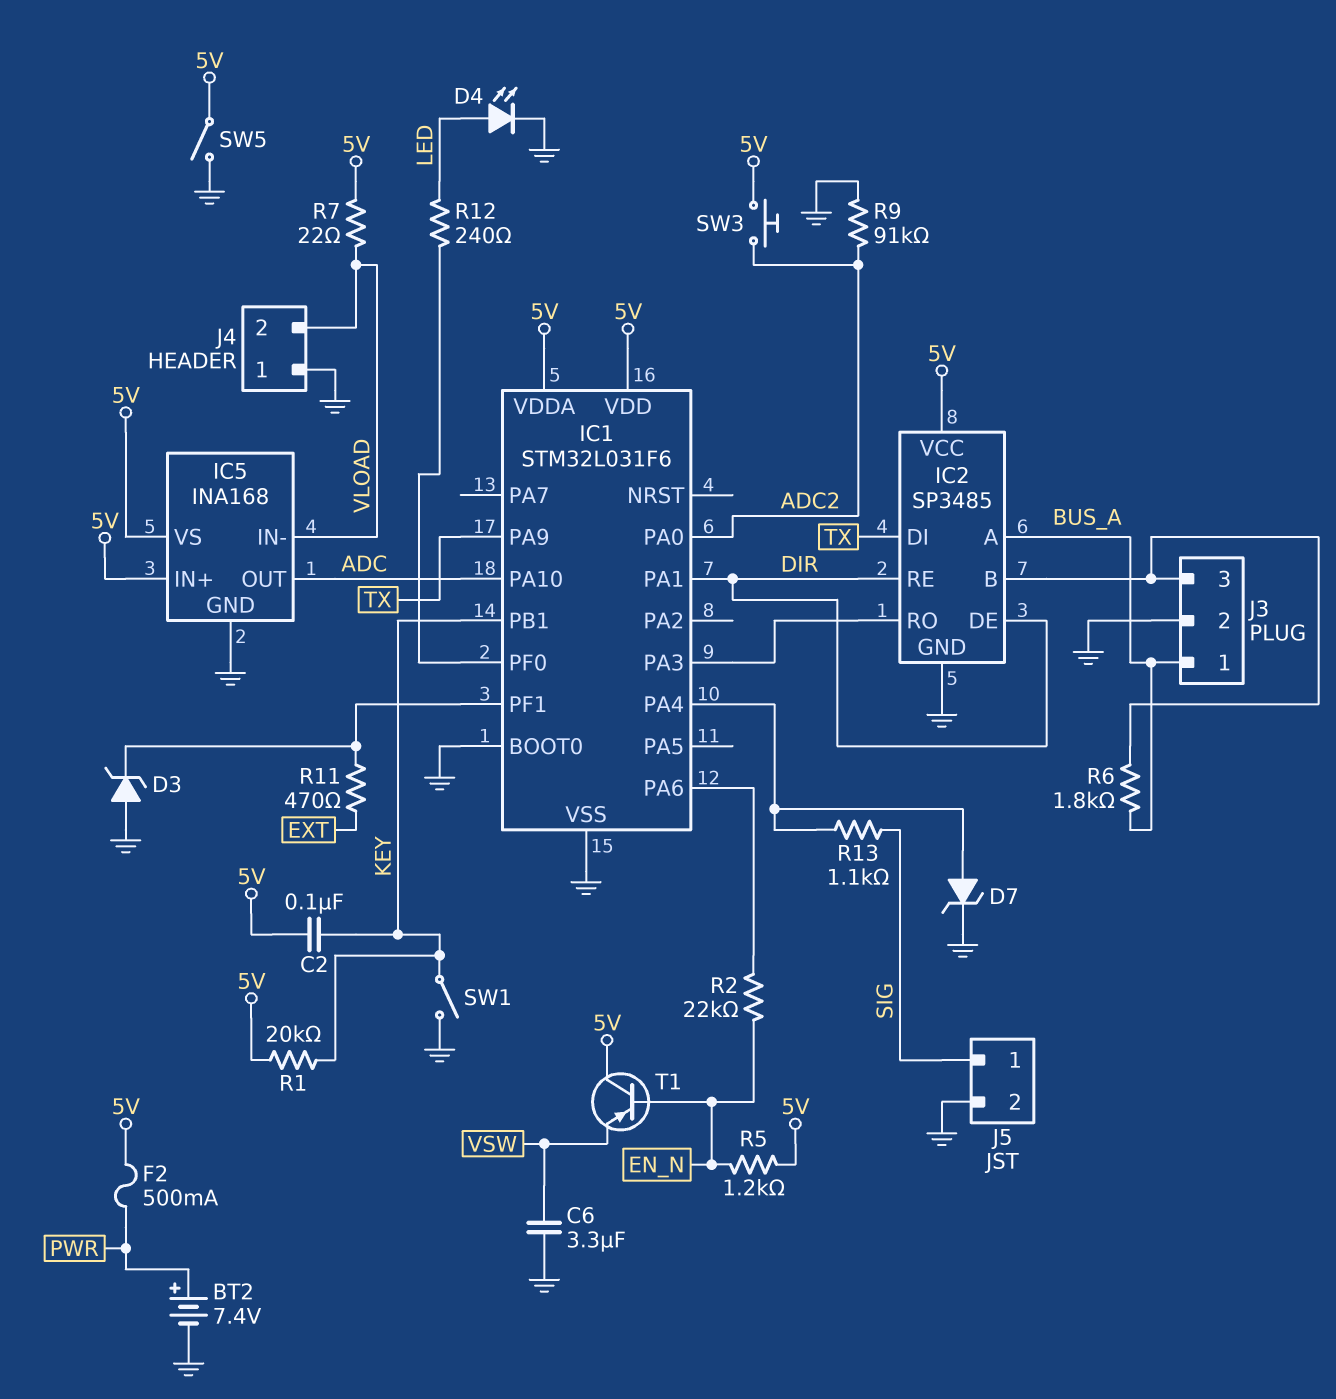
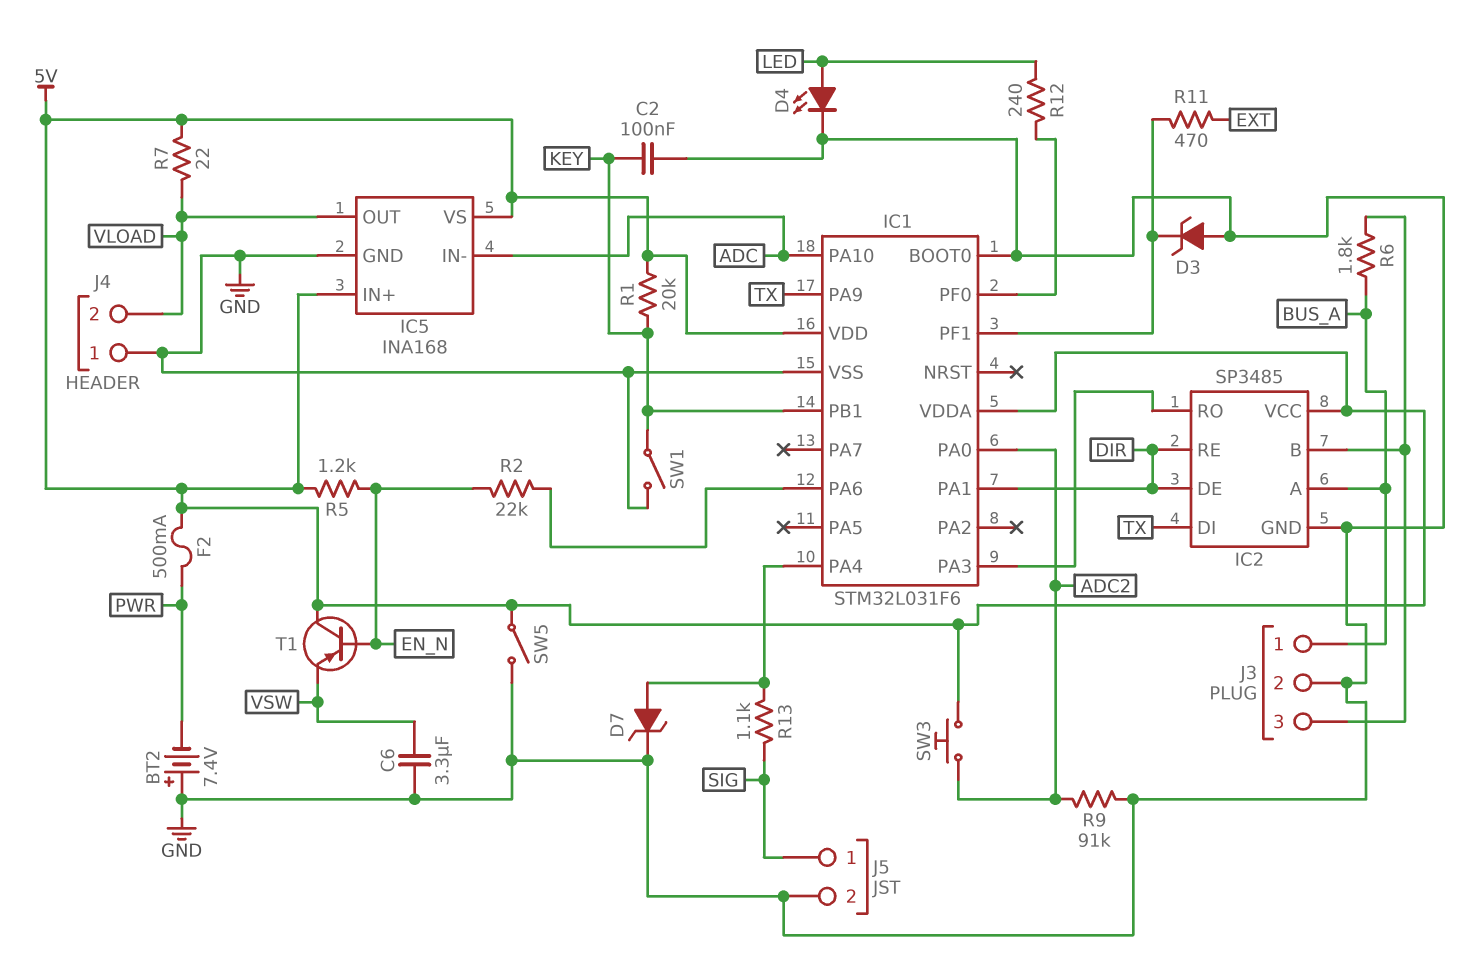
BT2: 7.4V (plus PWR, minus GND) -> 7.4V (plus GND, minus PWR)
C2: 100nF (5V, KEY) -> 100nF (GND, KEY)
IC5 pin IN-: VLOAD -> ADC
IC5 pin OUT: ADC -> VLOAD

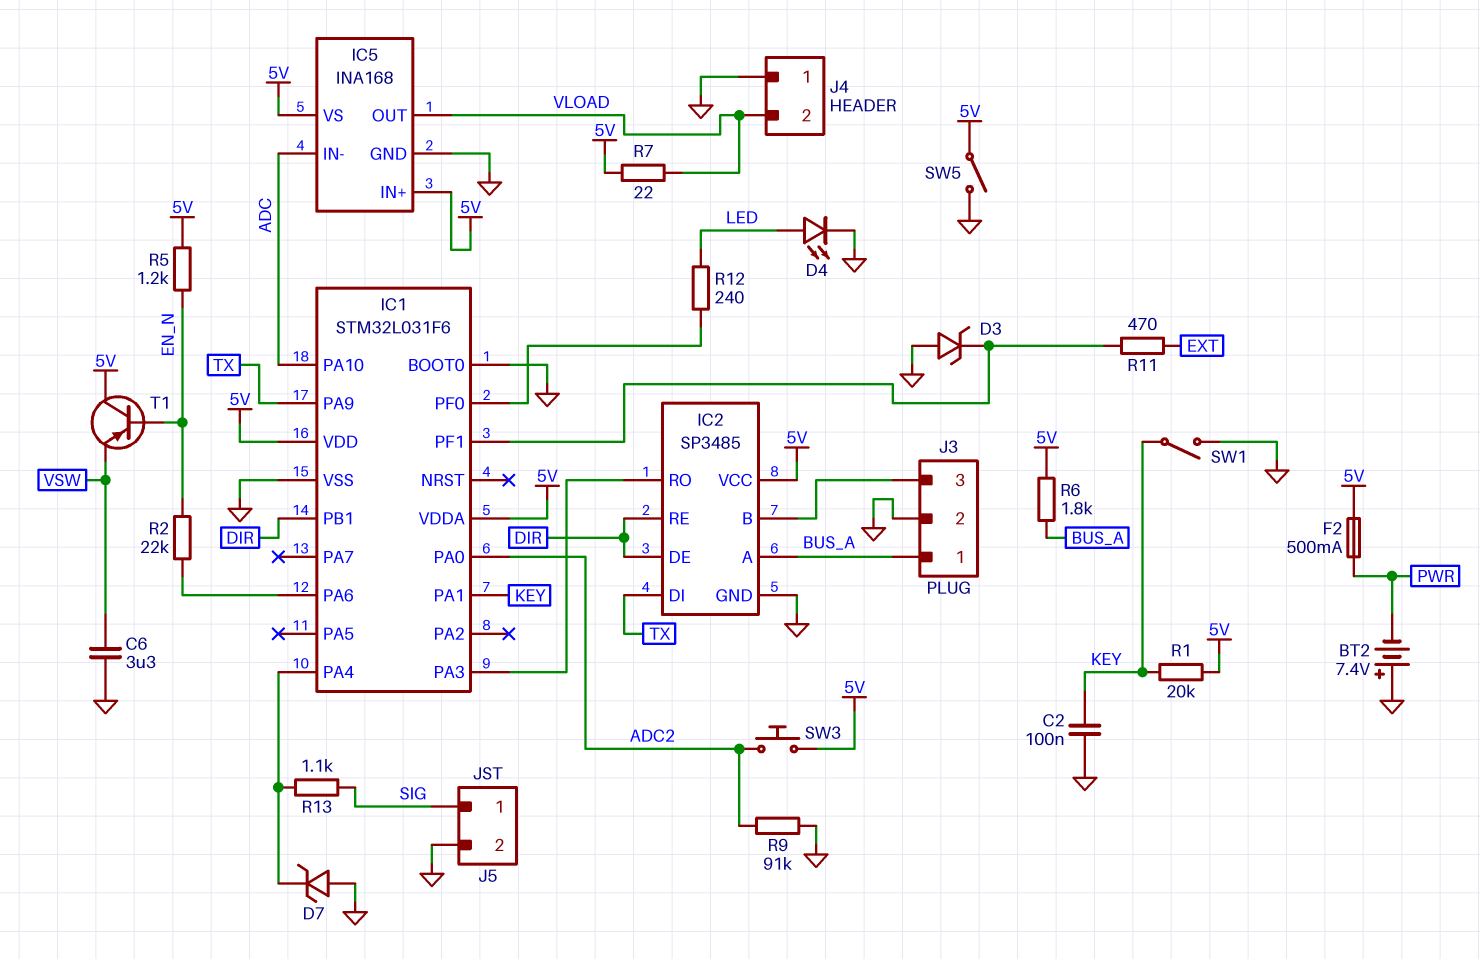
D7: zener (A IC1/PA4, K GND) -> zener (A GND, K IC1/PA4)
IC1 pin PA1: DIR -> KEY
IC1 pin PB1: KEY -> DIR
R6: 1.8k (BUS_A, IC2/B) -> 1.8k (5V, BUS_A)

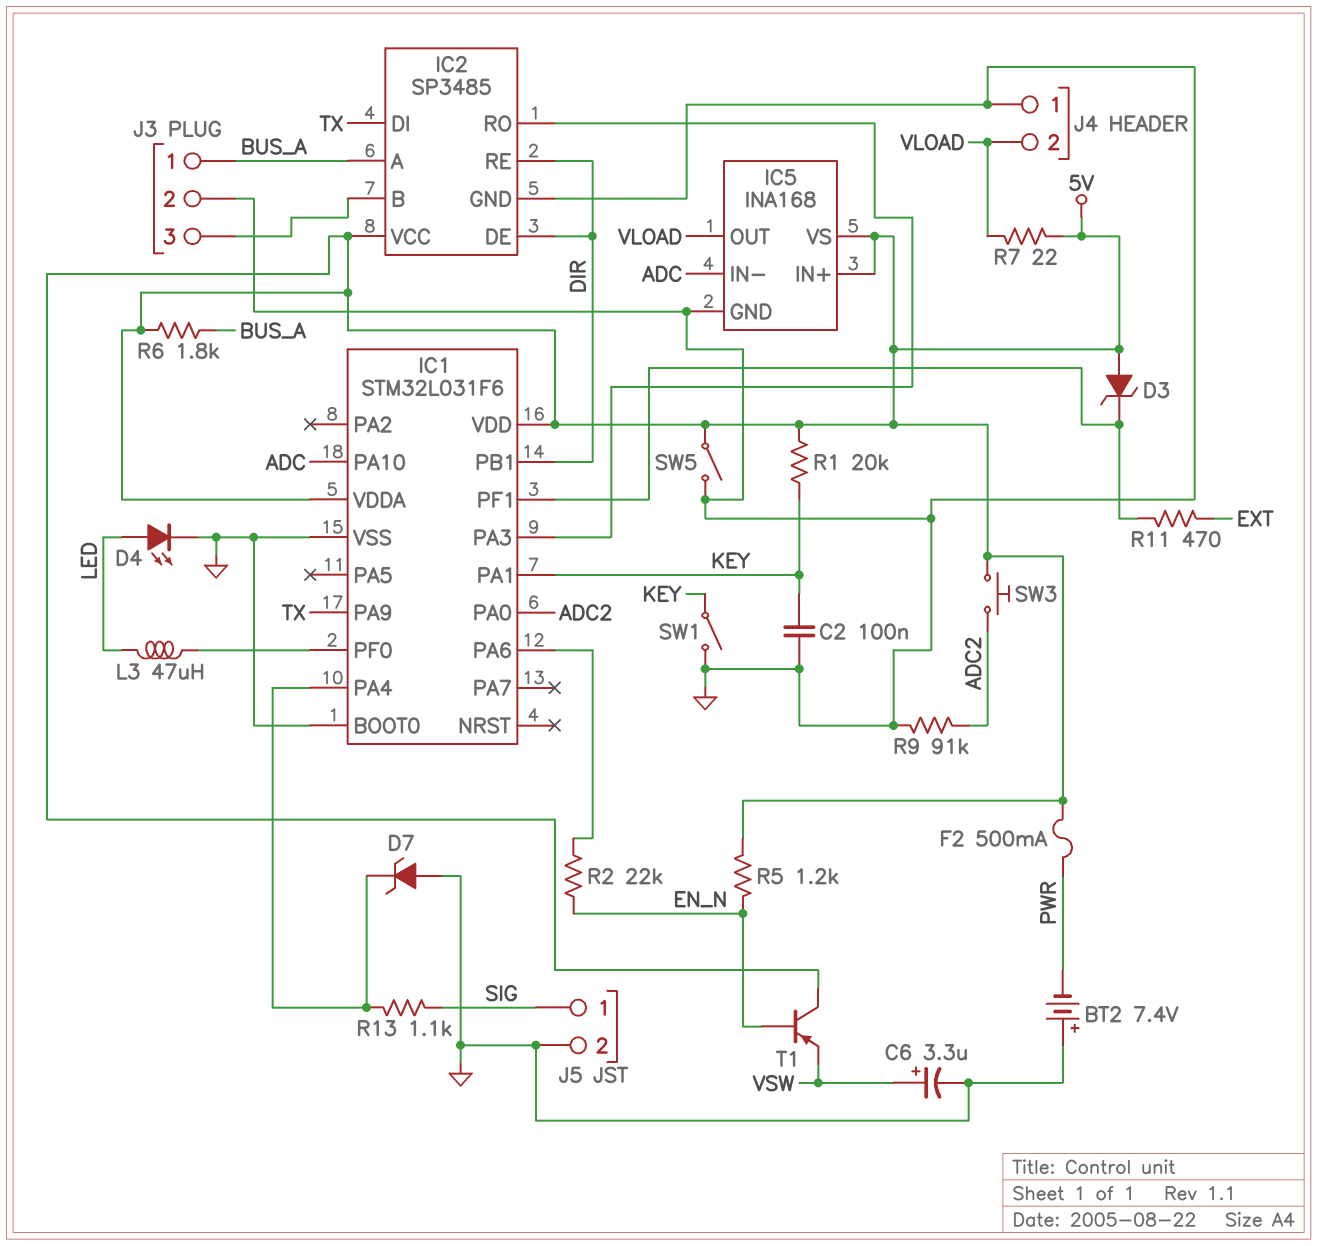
C6: 3.3uF (GND, VSW) -> 3.3uF (plus VSW, minus GND)
D3: zener (A GND, K IC1/PF1) -> zener (A 5V, K IC1/PF1)
L3: none -> 47uH (IC1/PF0, LED)
R12: 240 (IC1/PF0, LED) -> none

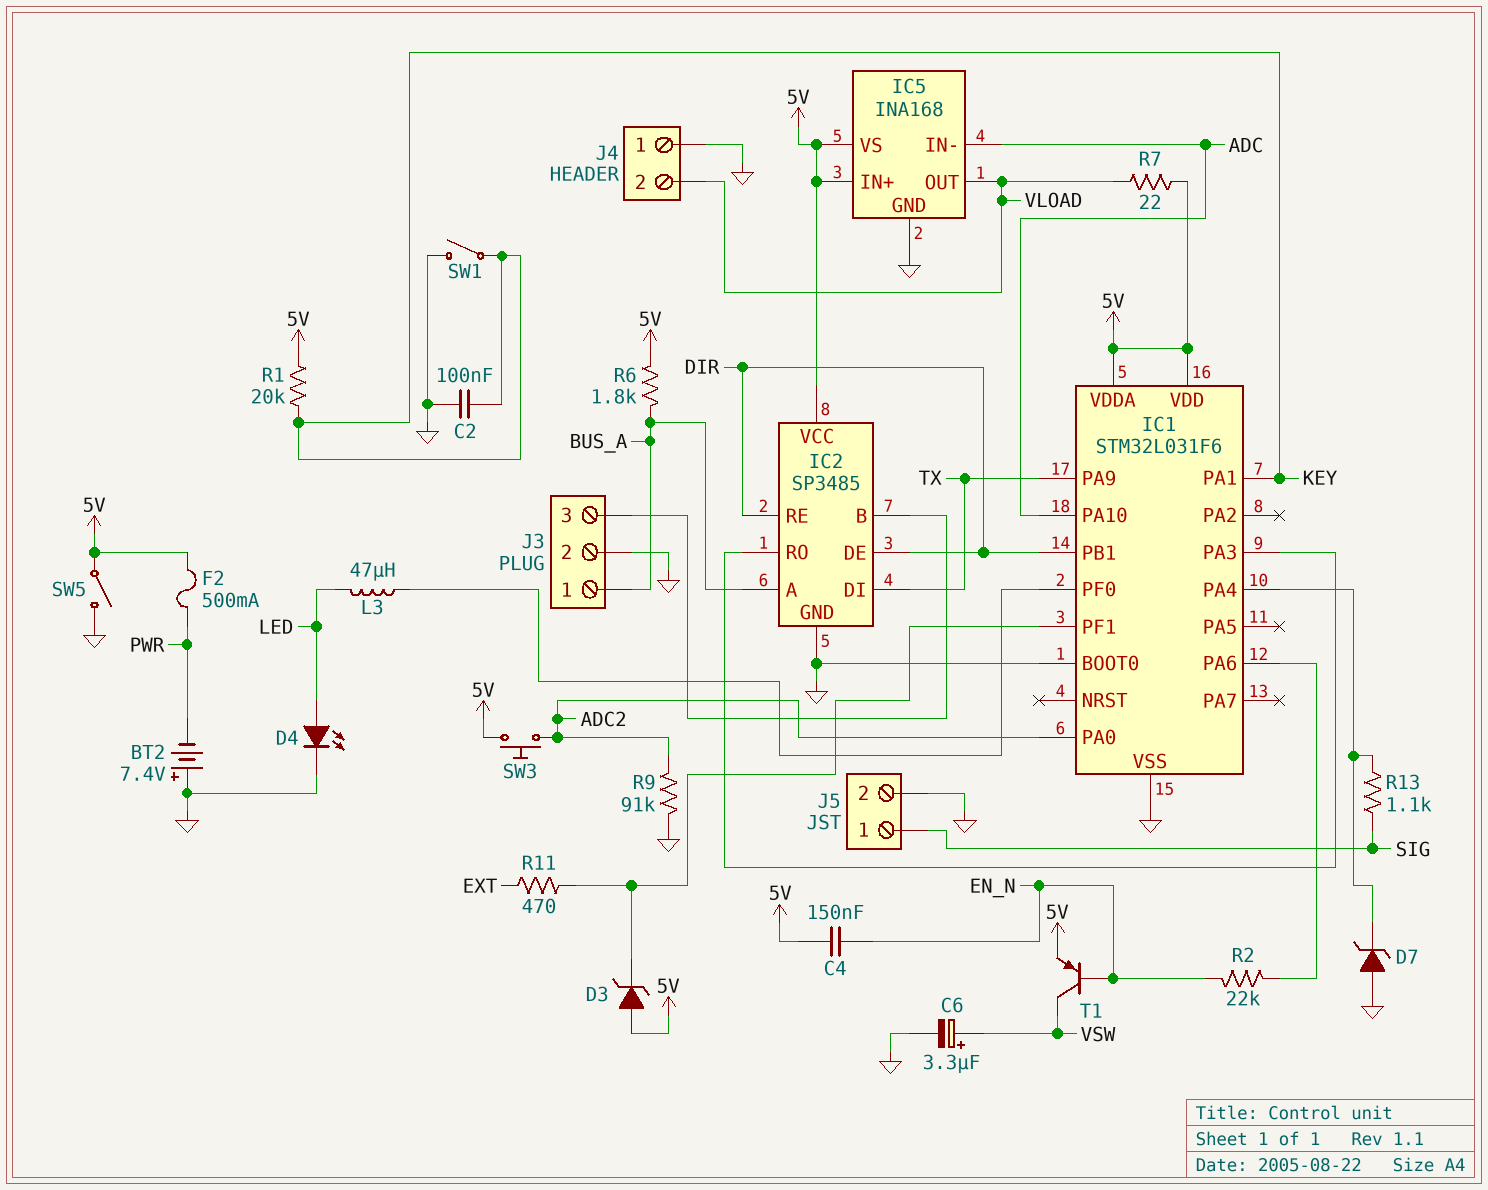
C4: none -> 150nF (5V, EN_N)
R5: 1.2k (5V, EN_N) -> none
T1: PNP (B EN_N, C 5V, E VSW) -> PNP (B EN_N, C VSW, E 5V)

